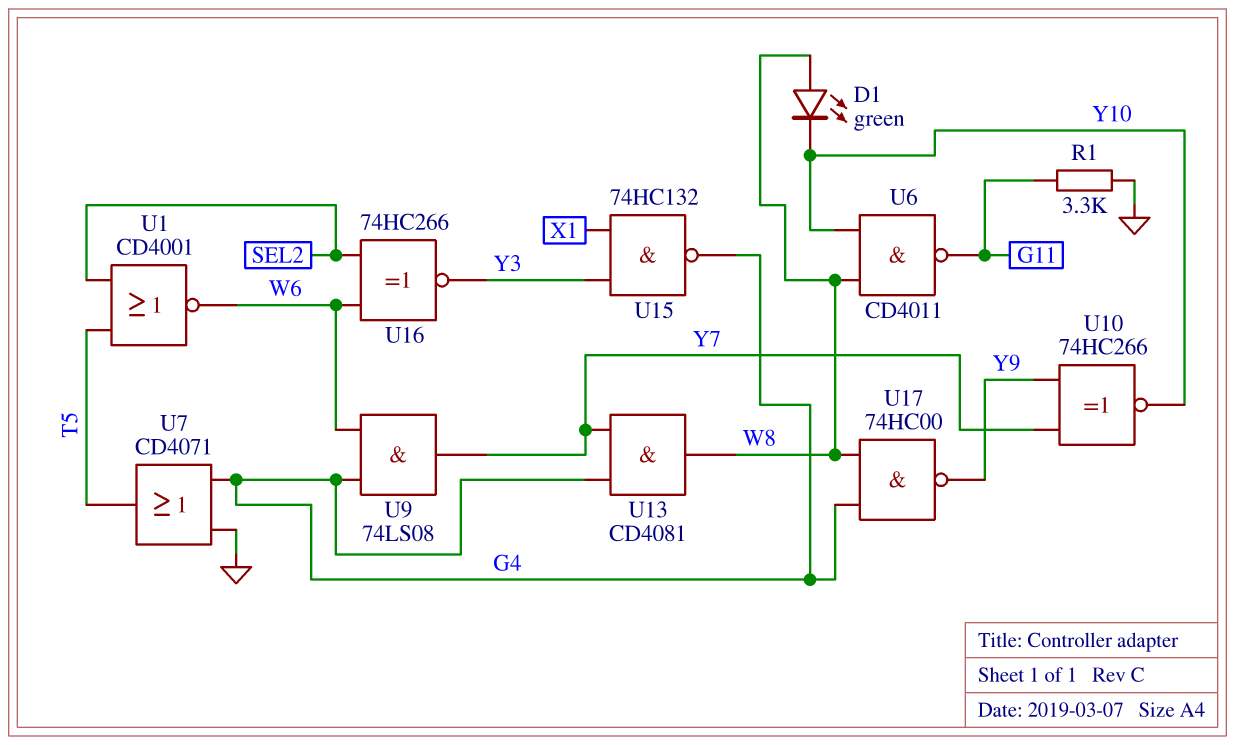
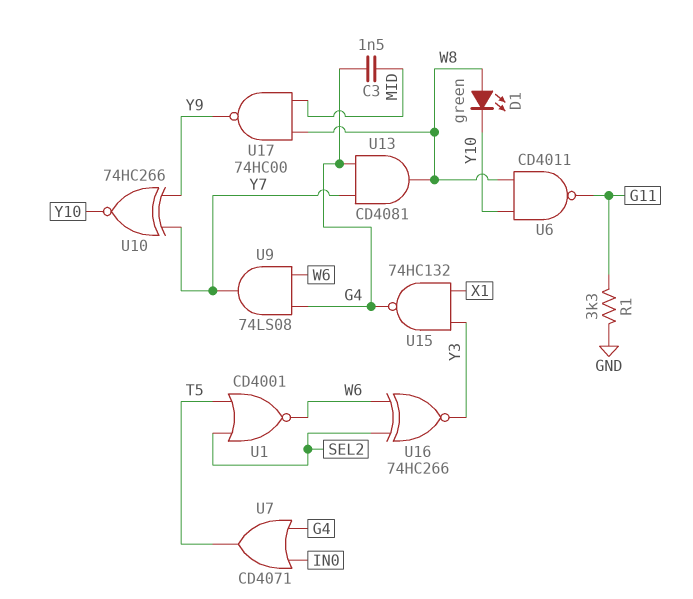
C3: none -> 1.5nF (G4, MID)
U7: OR CD4071 (in G4, in GND, out T5) -> OR CD4071 (in G4, in IN0, out T5)
U17: NAND 74HC00 (in G4, in W8, out Y9) -> NAND 74HC00 (in MID, in W8, out Y9)

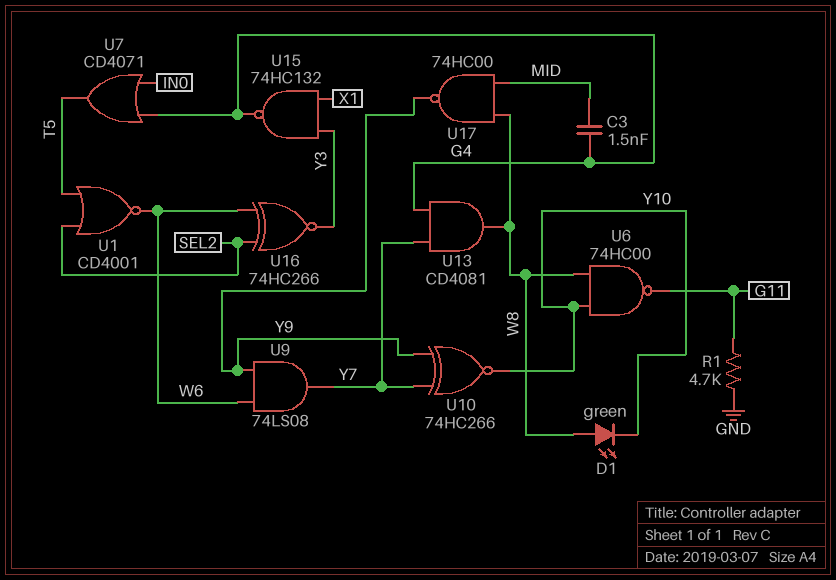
R1: 3.3k (G11, GND) -> 4.7k (G11, GND)
U6: NAND CD4011 (in W8, in Y10, out G11) -> NAND 74HC00 (in W8, in Y10, out G11)
U9: AND 74LS08 (in G4, in W6, out Y7) -> AND 74LS08 (in W6, in Y9, out Y7)

